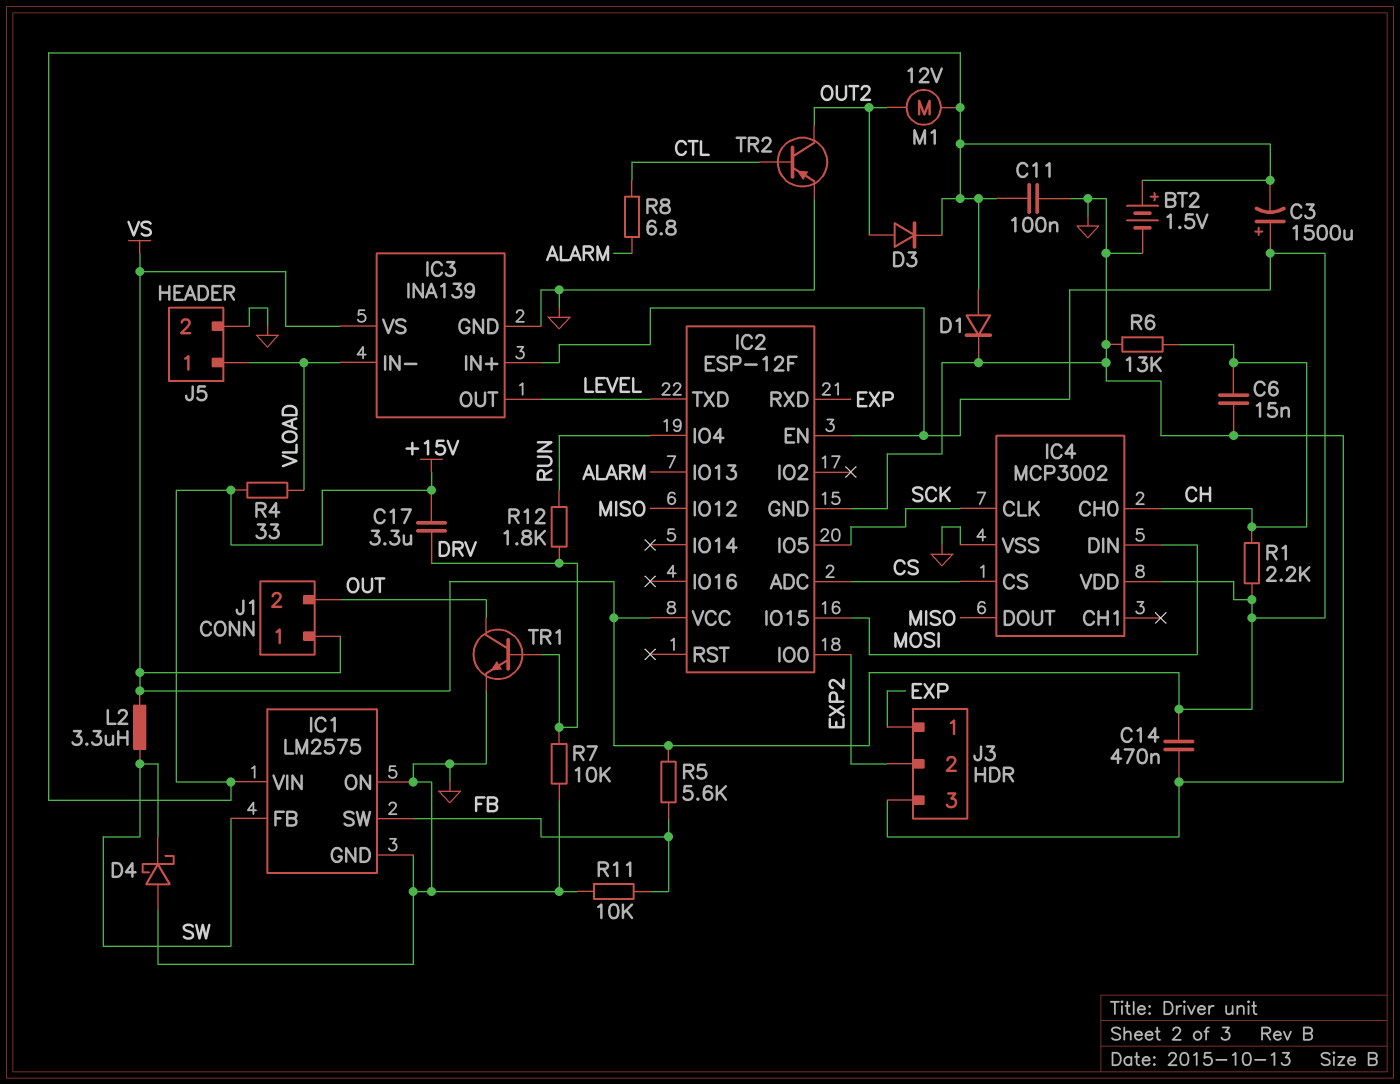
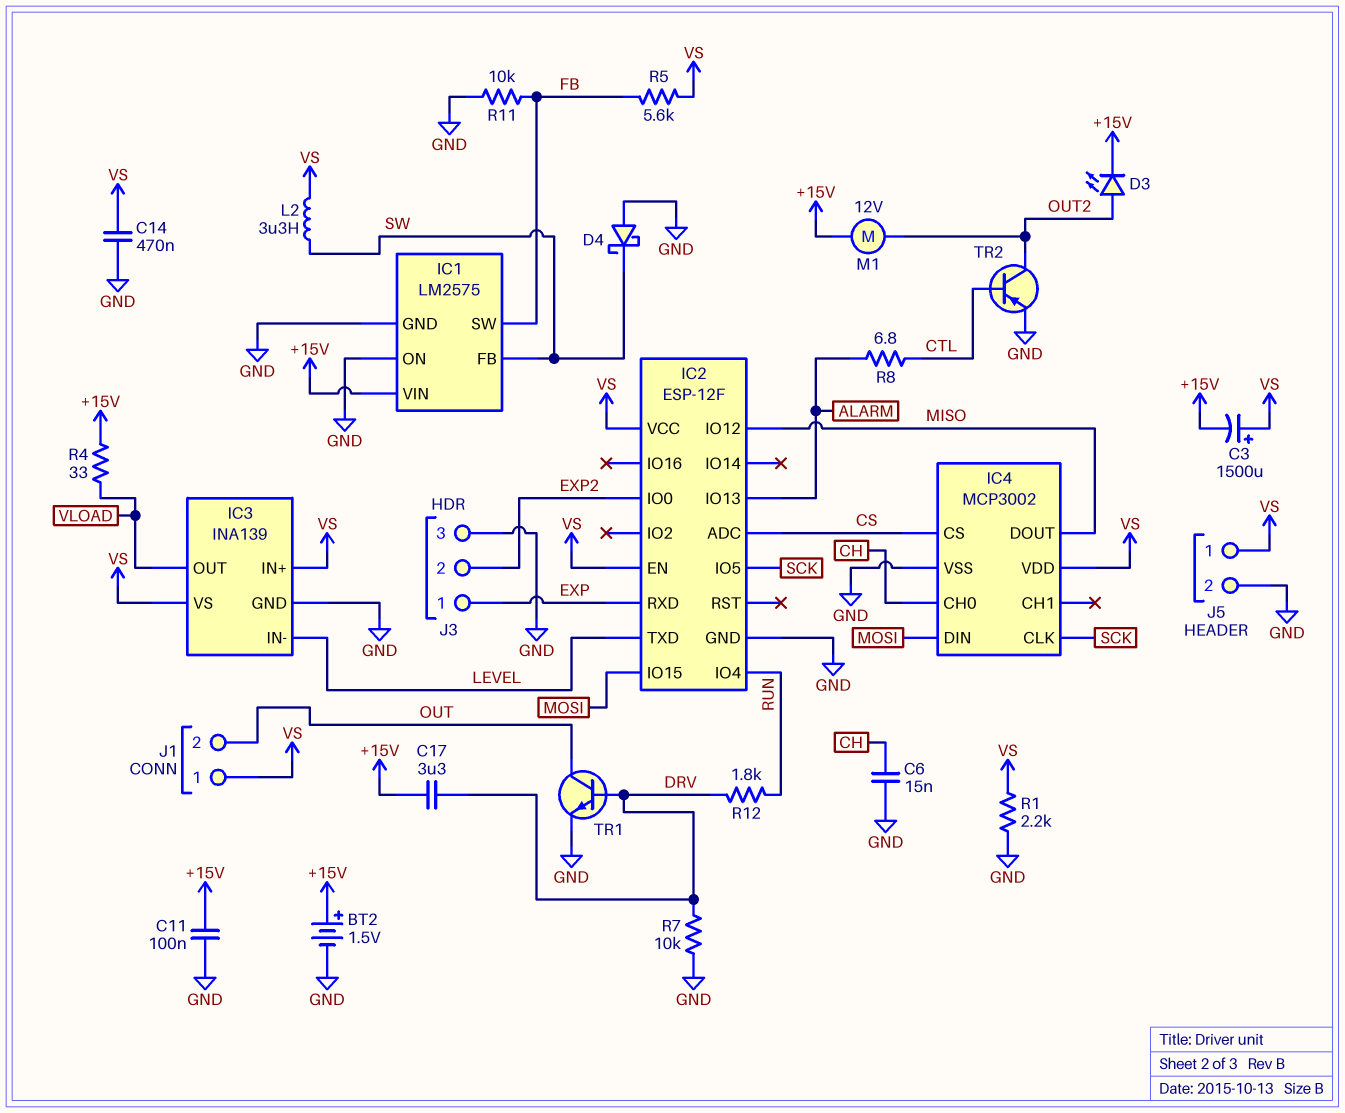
D1: diode (A +15V, K GND) -> none
D3: diode (A OUT2, K +15V) -> LED (A OUT2, K +15V)
IC3 pin IN-: VLOAD -> LEVEL
IC3 pin OUT: LEVEL -> VLOAD
J5 pin 1: VLOAD -> VS
R1: 2.2k (CH, VS) -> 2.2k (GND, VS)
R6: 13k (CH, GND) -> none

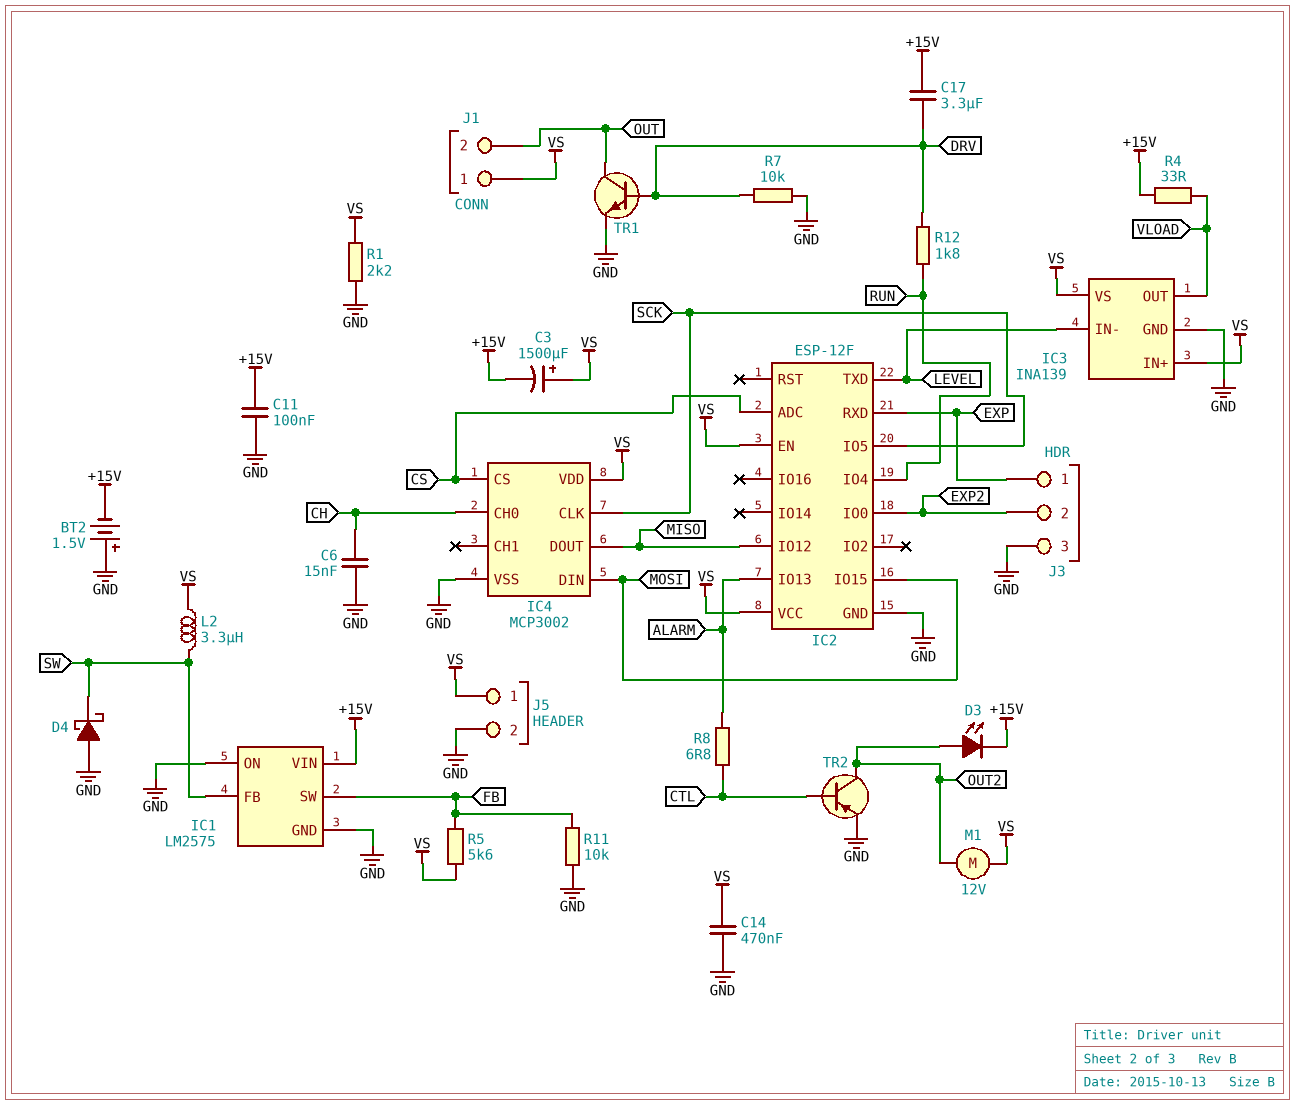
BT2: 1.5V (plus +15V, minus GND) -> 1.5V (plus GND, minus +15V)
M1: motor 12V (+15V, OUT2) -> motor 12V (OUT2, VS)

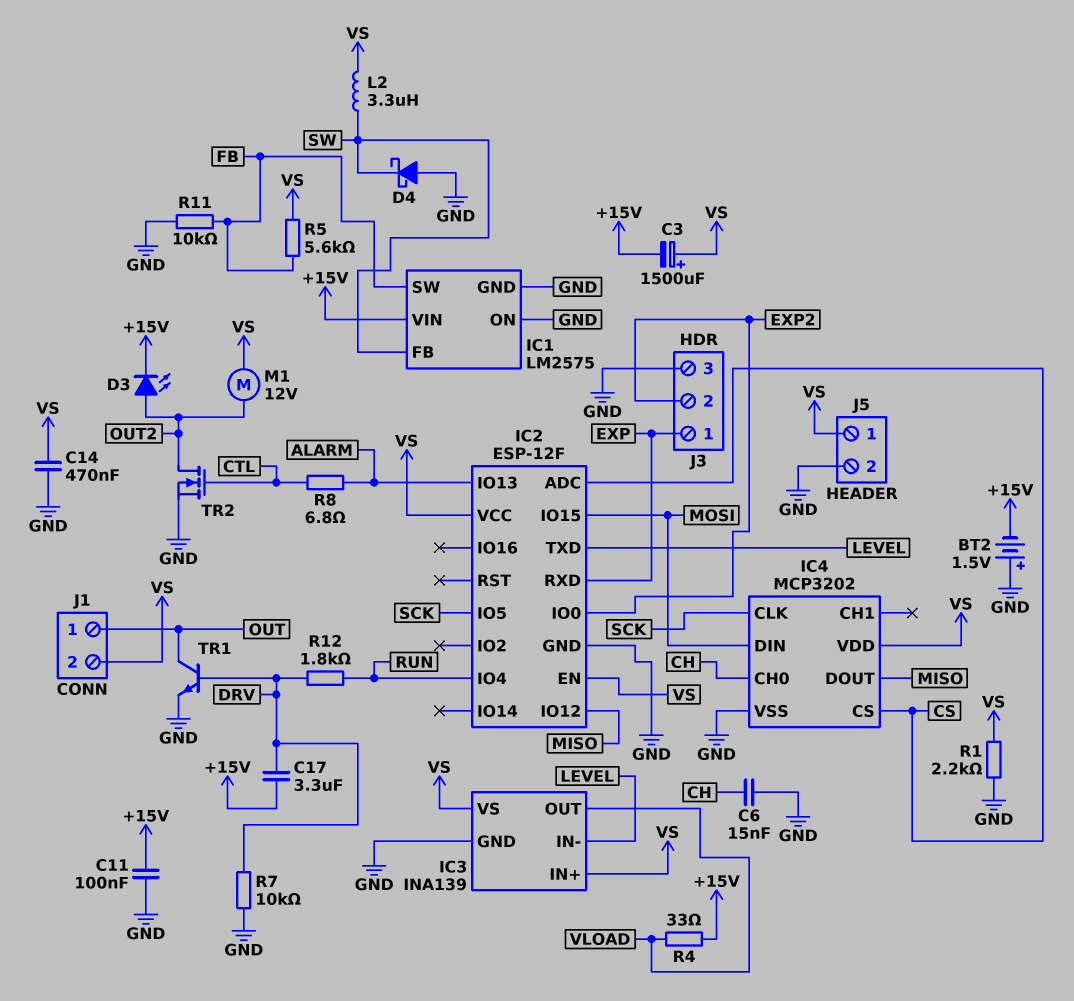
IC4: MCP3002 -> MCP3202
J1 pin 1: VS -> OUT
J1 pin 2: OUT -> VS
TR2: PNP (B CTL, C OUT2, E GND) -> NMOS (G CTL, D OUT2, S GND)

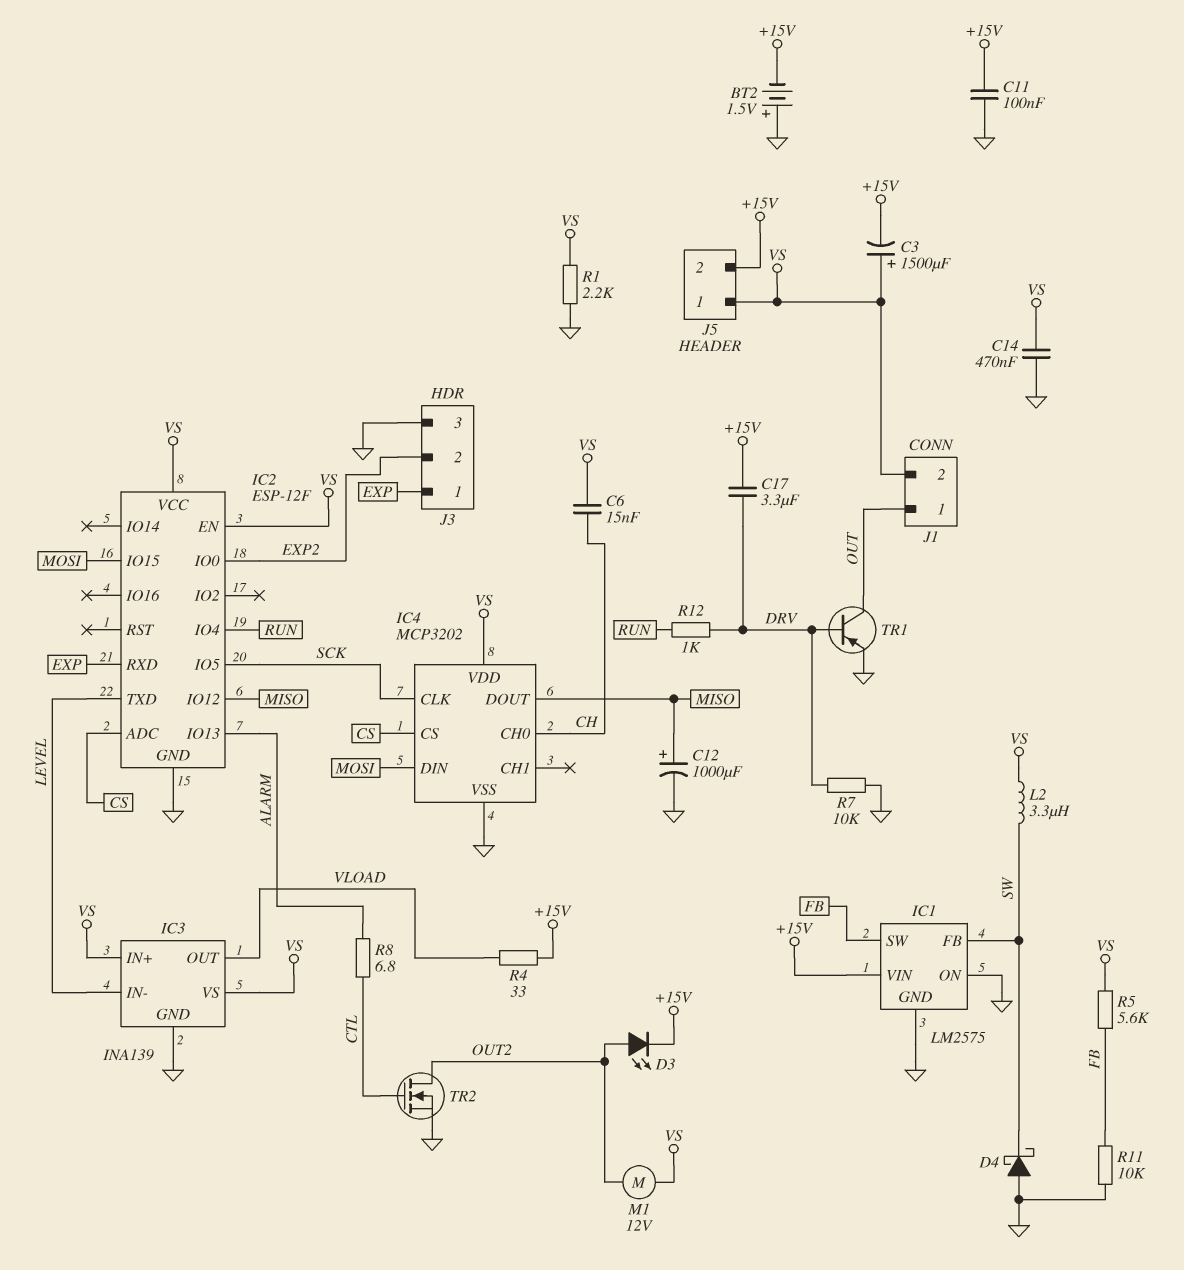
C6: 15nF (CH, GND) -> 15nF (CH, VS)
C12: none -> 1000uF (plus MISO, minus GND)
J5 pin 2: GND -> +15V
R12: 1.8k (DRV, RUN) -> 1k (DRV, RUN)
TR1: NPN (B DRV, C OUT, E GND) -> PNP (B DRV, C OUT, E GND)

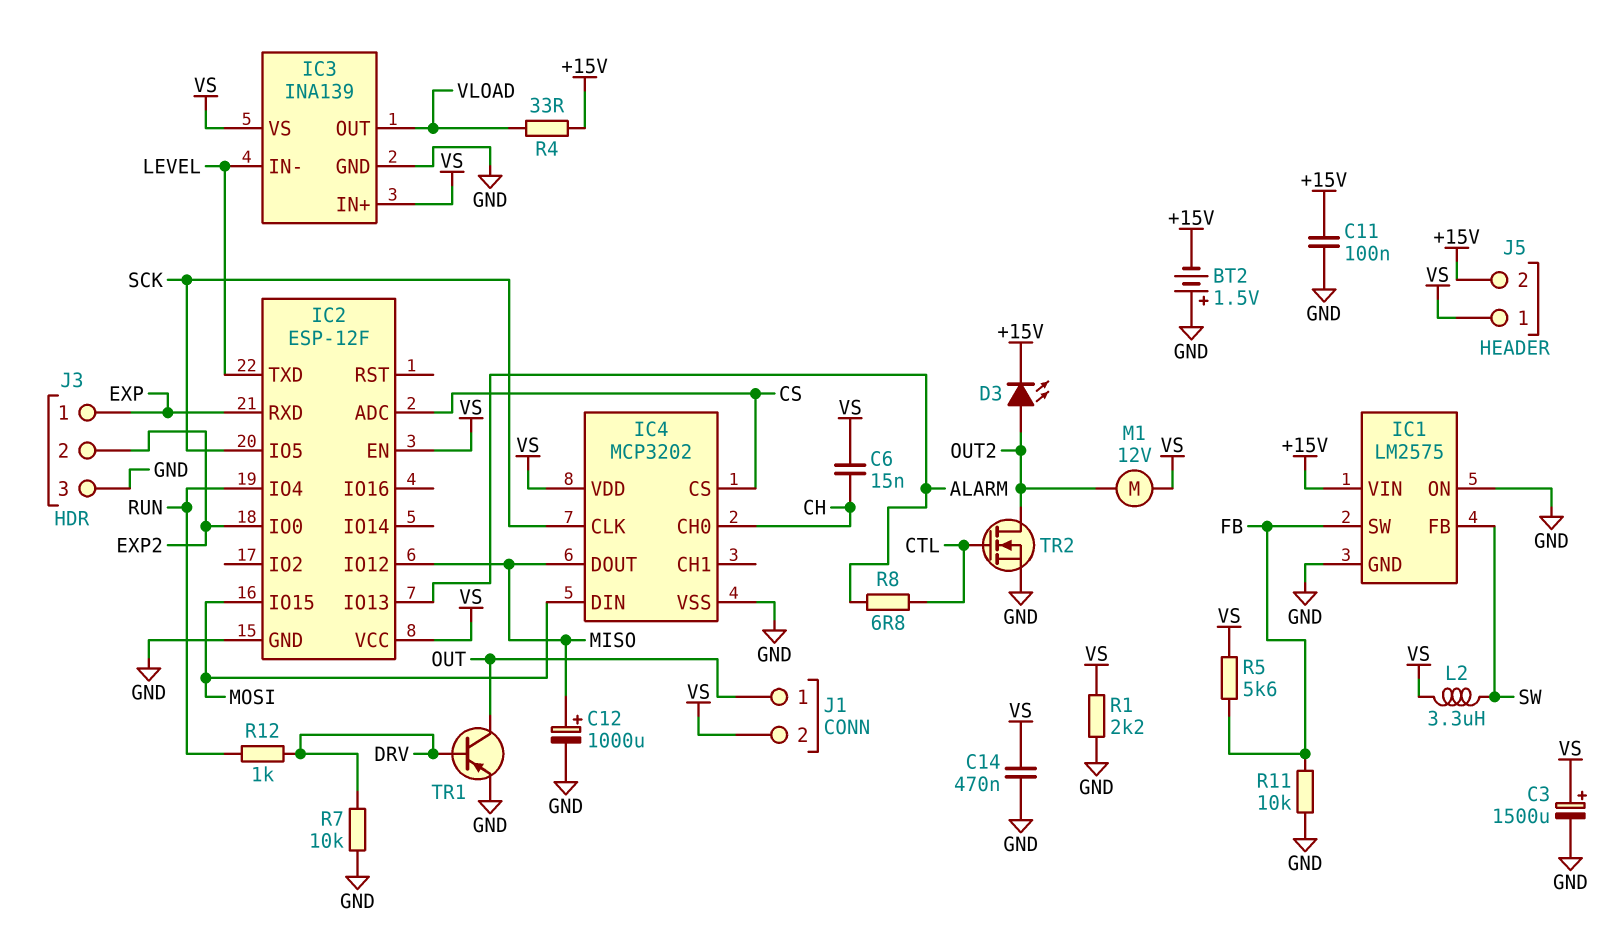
C3: 1500uF (plus VS, minus +15V) -> 1500uF (plus VS, minus GND)
C17: 3.3uF (+15V, DRV) -> none
D4: schottky (A GND, K SW) -> none

